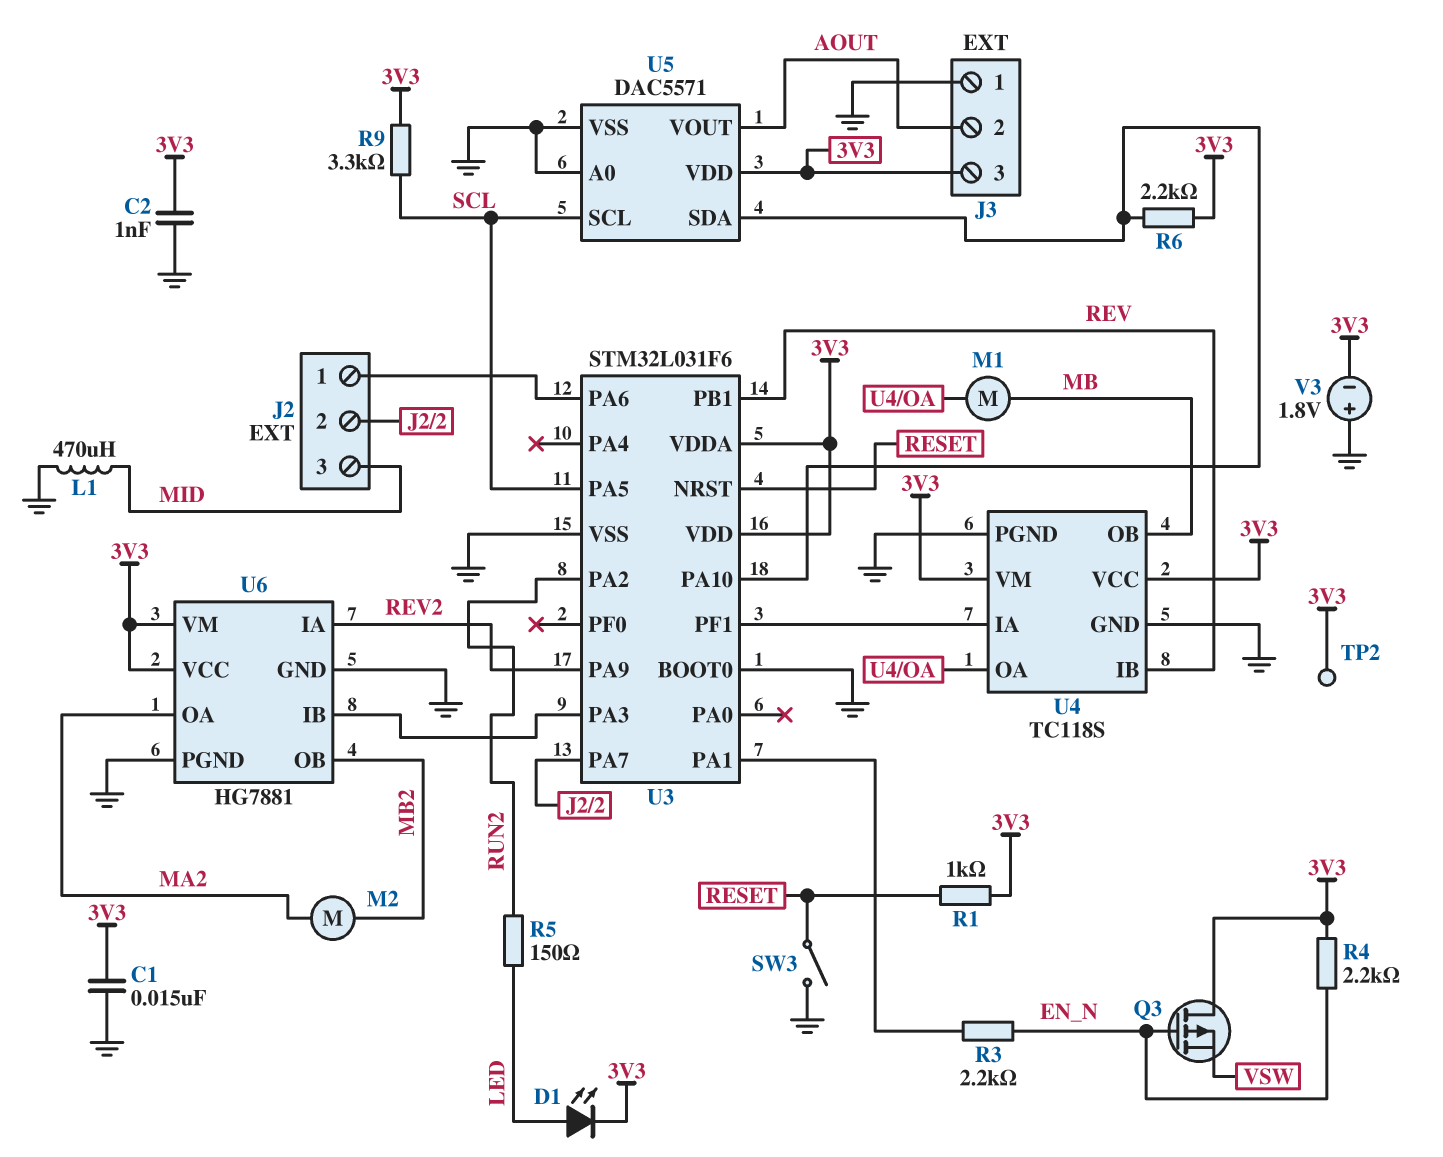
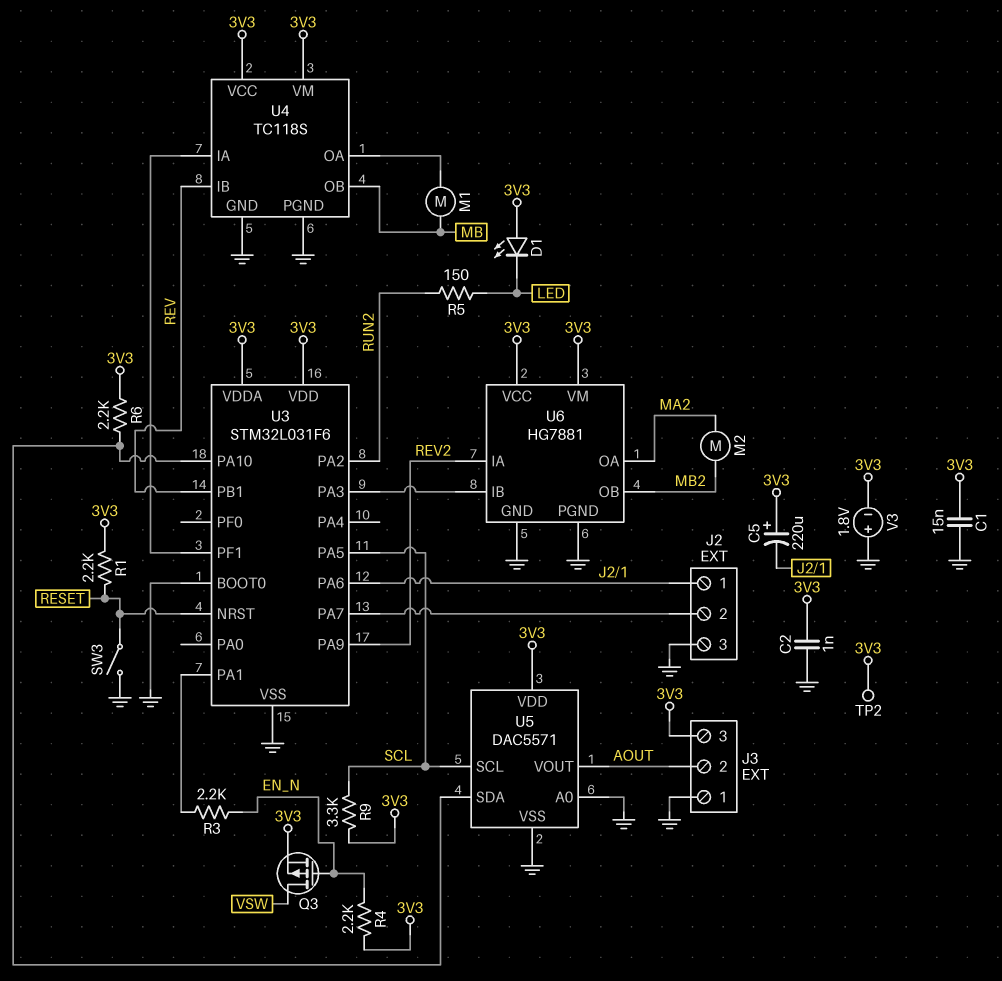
C5: none -> 220uF (plus 3V3, minus J2/1)
D1: LED (A LED, K 3V3) -> LED (A 3V3, K LED)
J2 pin 3: MID -> GND
L1: 470uH (GND, MID) -> none
Q3: PMOS (G EN_N, D 3V3, S VSW) -> PMOS (G EN_N, D VSW, S 3V3)
R1: 1k (3V3, RESET) -> 2.2k (3V3, RESET)

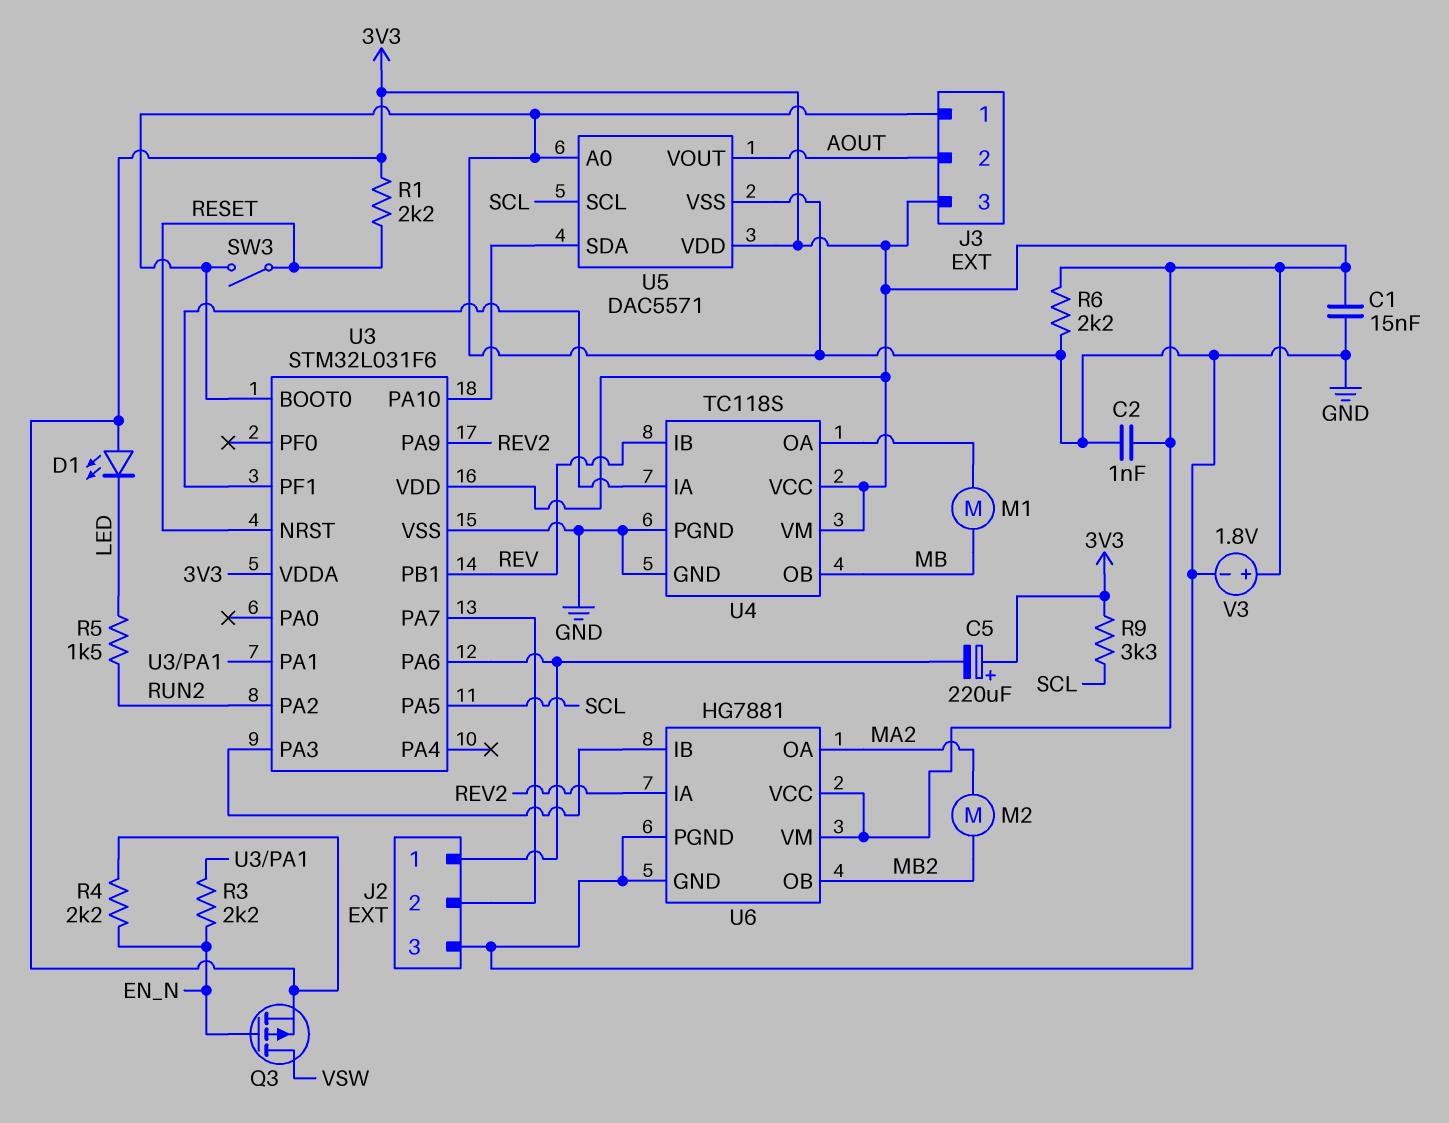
R5: 150 (LED, RUN2) -> 1.5k (LED, RUN2)
R6: 2.2k (3V3, U3/PA10) -> 2.2k (3V3, GND)
TP2: test point (3V3) -> none
V3: 1.8V (plus GND, minus 3V3) -> 1.8V (plus 3V3, minus GND)

